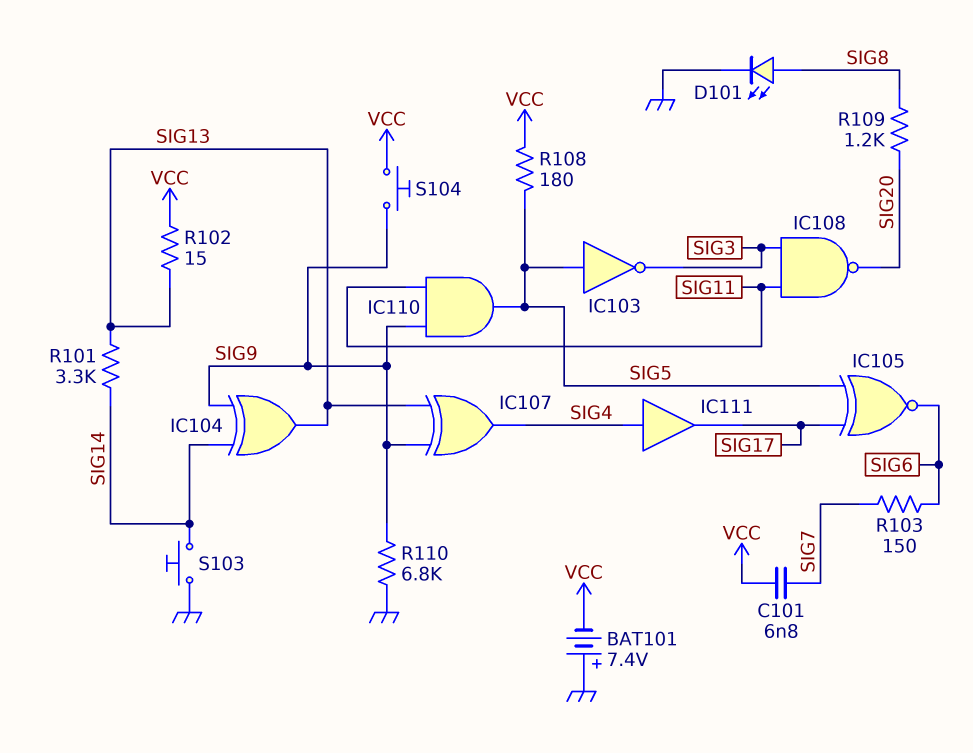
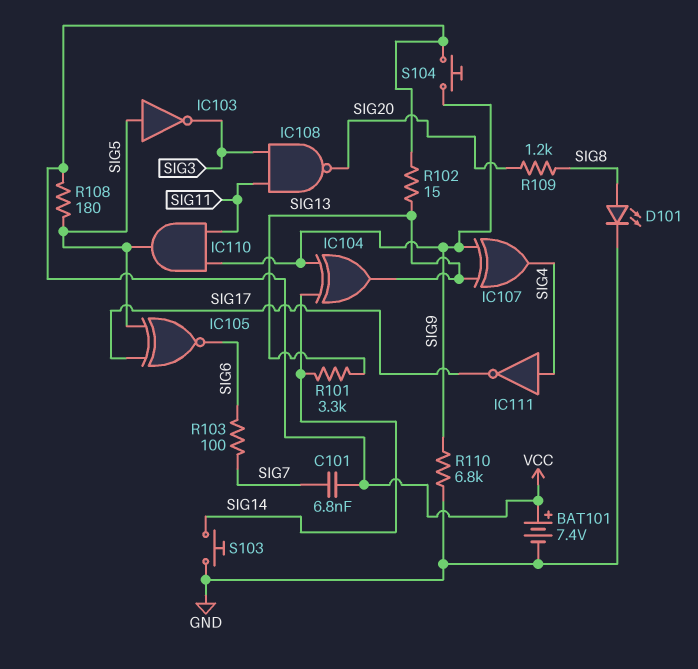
BAT101: 7.4V (plus GND, minus VCC) -> 7.4V (plus VCC, minus GND)
IC111: buffer (in SIG4, out SIG17) -> NOT (in SIG4, out SIG17)
R103: 150 (SIG6, SIG7) -> 100 (SIG6, SIG7)

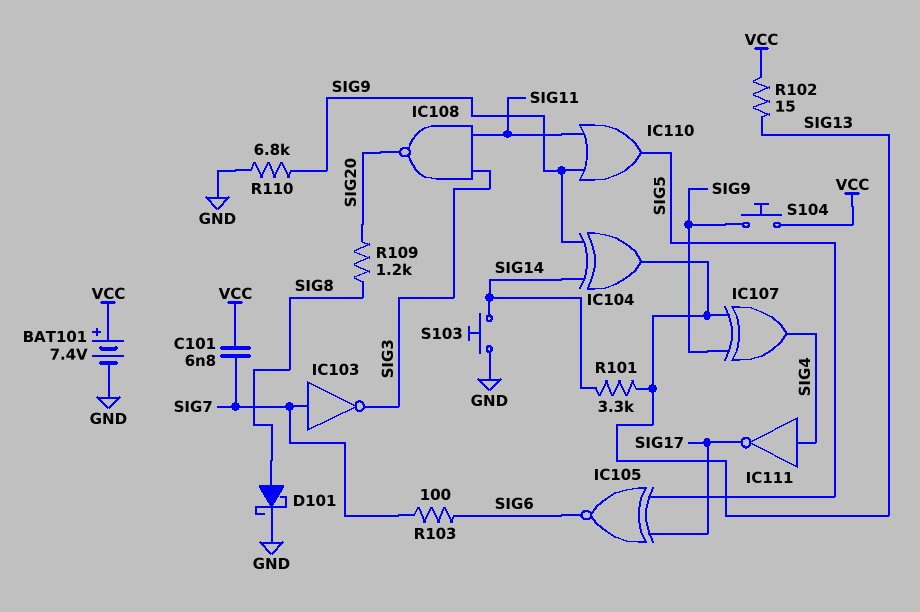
D101: LED (A SIG8, K GND) -> schottky (A SIG8, K GND)
IC103: NOT (in SIG5, out SIG3) -> NOT (in SIG7, out SIG3)
IC110: AND (in SIG9, in SIG11, out SIG5) -> OR (in SIG9, in SIG11, out SIG5)
R108: 180 (SIG5, VCC) -> none

